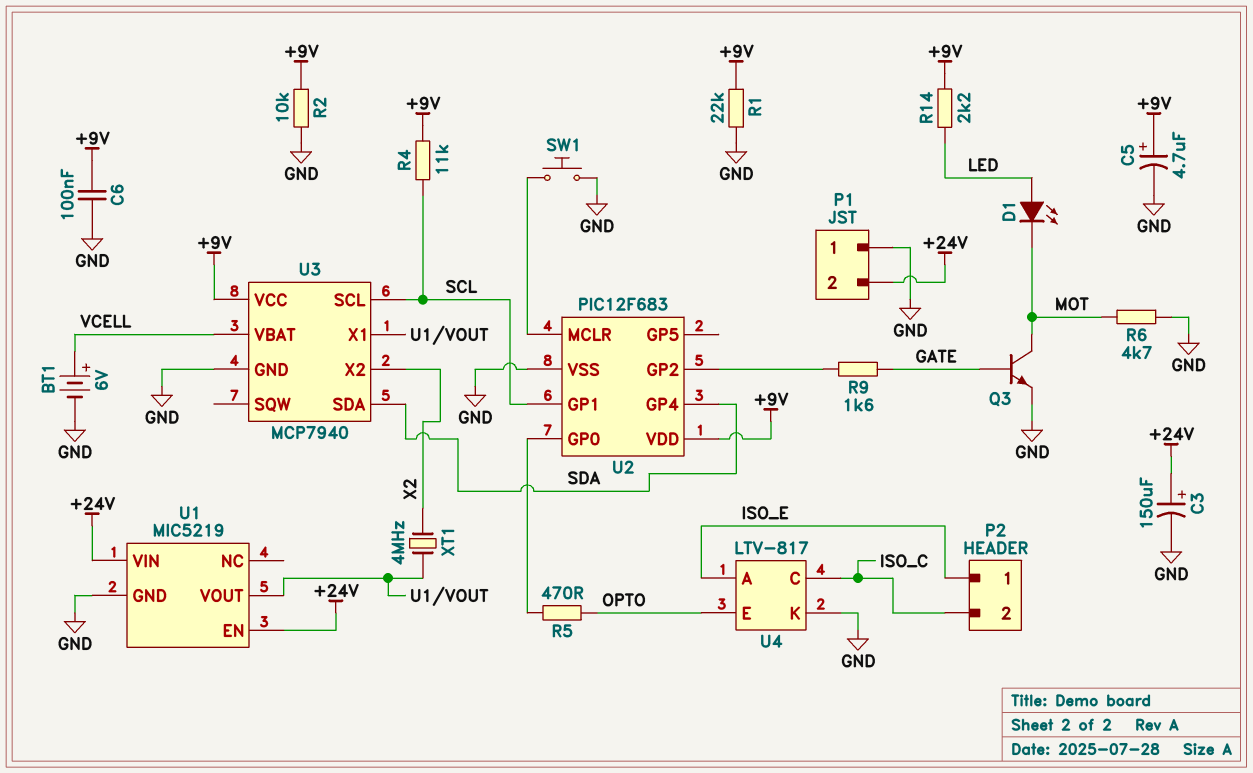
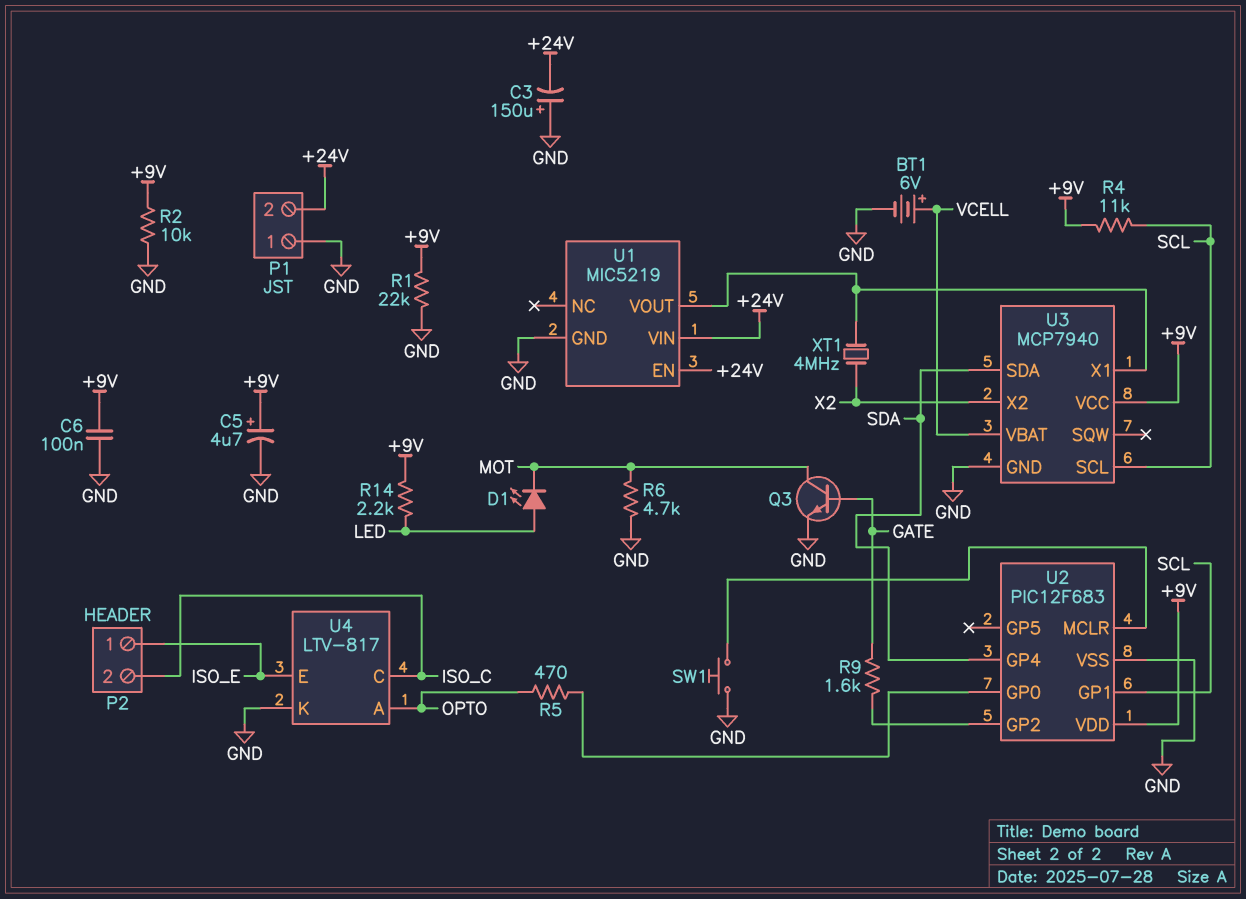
C3: 150uF (plus +24V, minus GND) -> 150uF (plus GND, minus +24V)
U4 pin A: ISO_E -> OPTO
U4 pin E: OPTO -> ISO_E

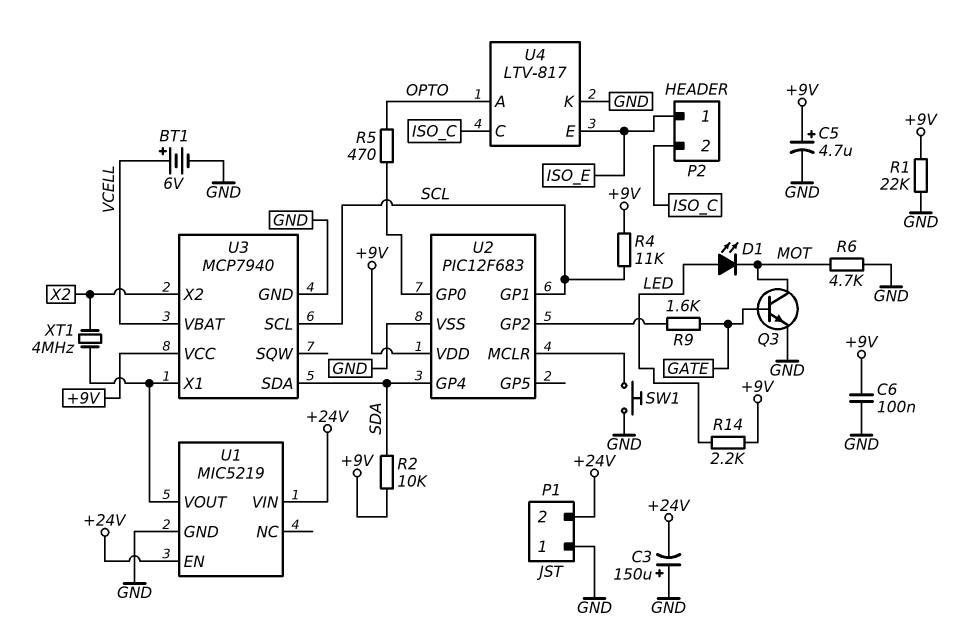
R2: 10k (+9V, GND) -> 10k (+9V, SDA)

